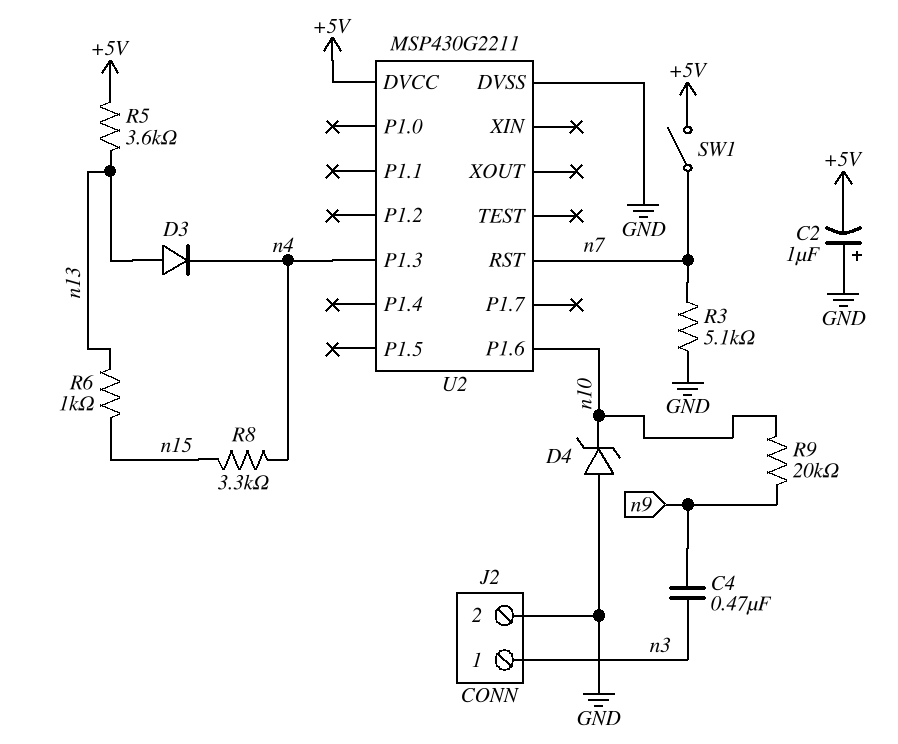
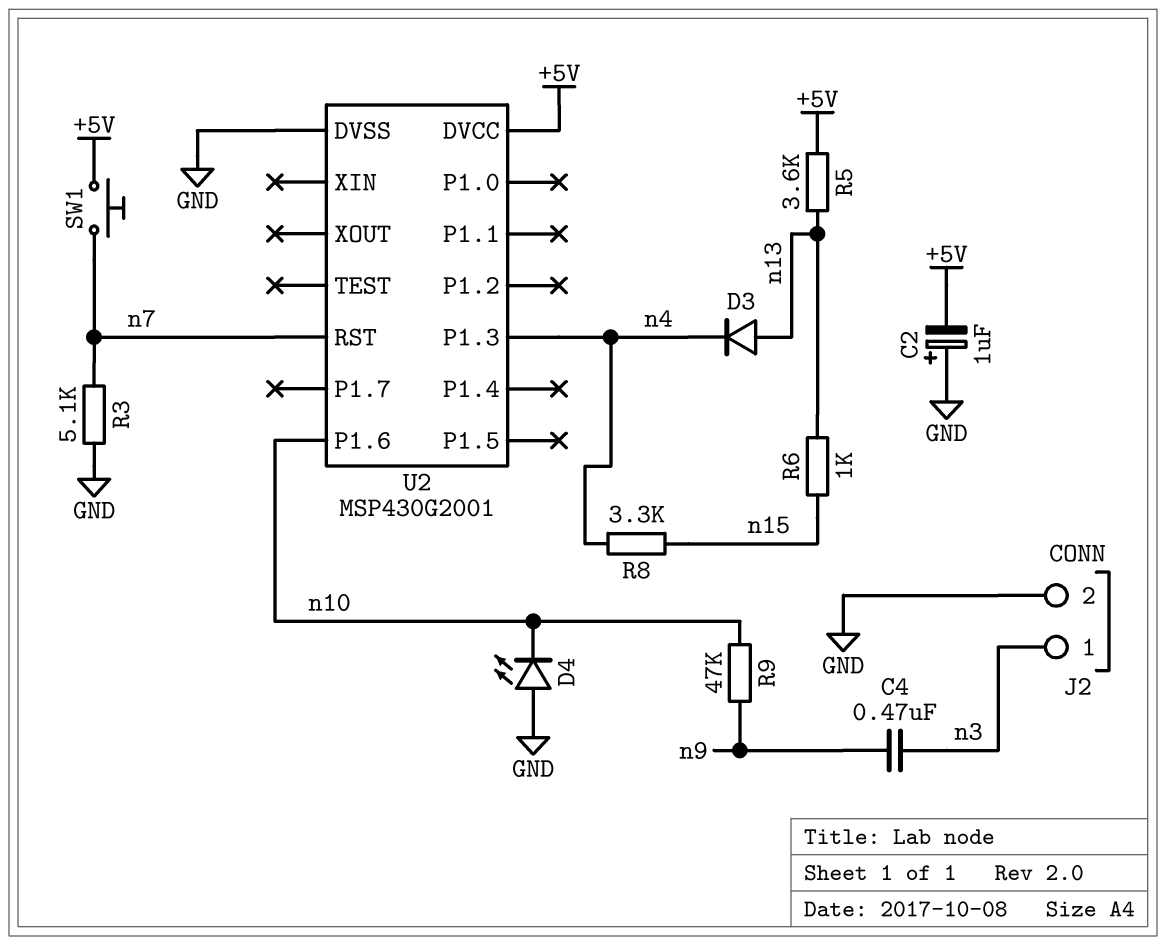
D4: zener (A GND, K n10) -> LED (A GND, K n10)
R9: 20k (n9, n10) -> 47k (n9, n10)
SW1: switch (+5V, n7) -> button (+5V, n7)
U2: MSP430G2211 -> MSP430G2001

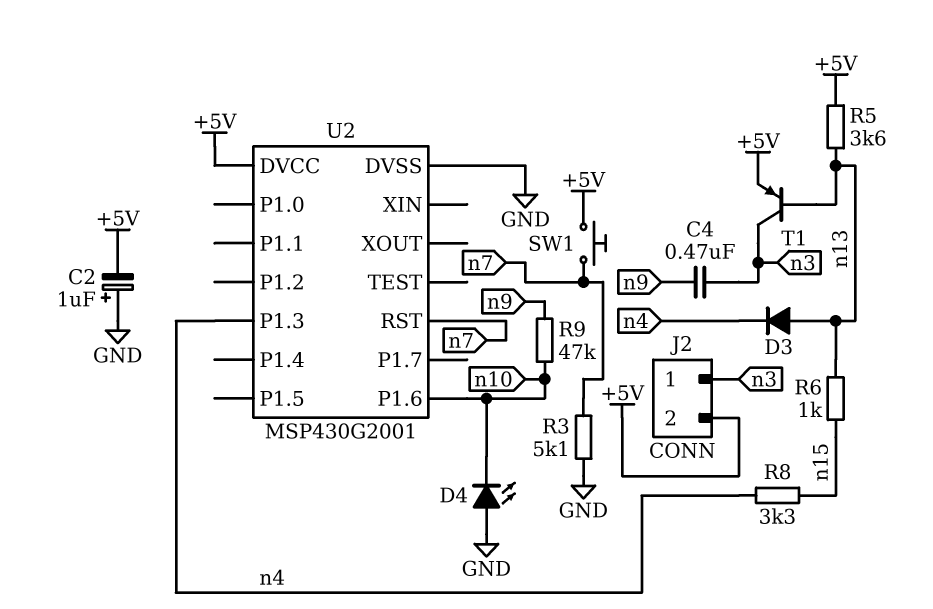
J2 pin 2: GND -> +5V
T1: none -> PNP (B n13, C n3, E +5V)

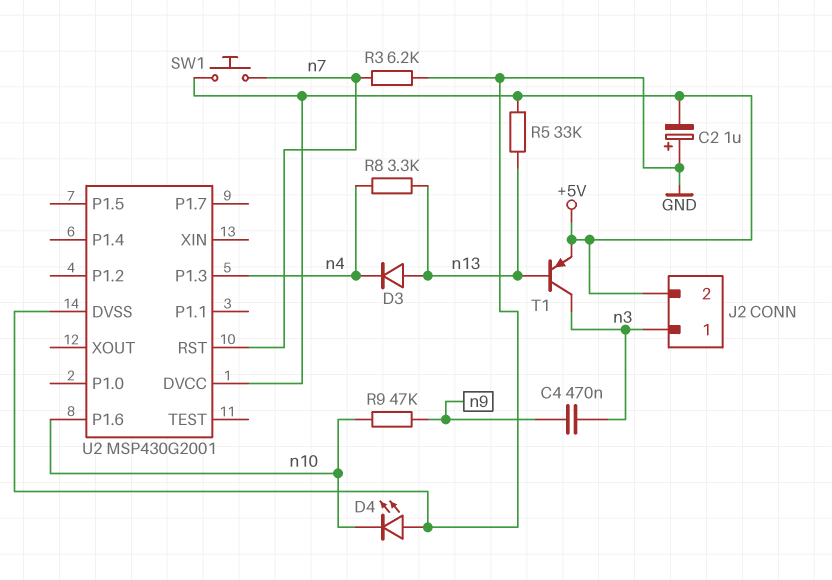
R3: 5.1k (GND, n7) -> 6.2k (GND, n7)
R5: 3.6k (+5V, n13) -> 33k (+5V, n13)
R6: 1k (n13, n15) -> none
R8: 3.3k (n4, n15) -> 3.3k (n4, n13)

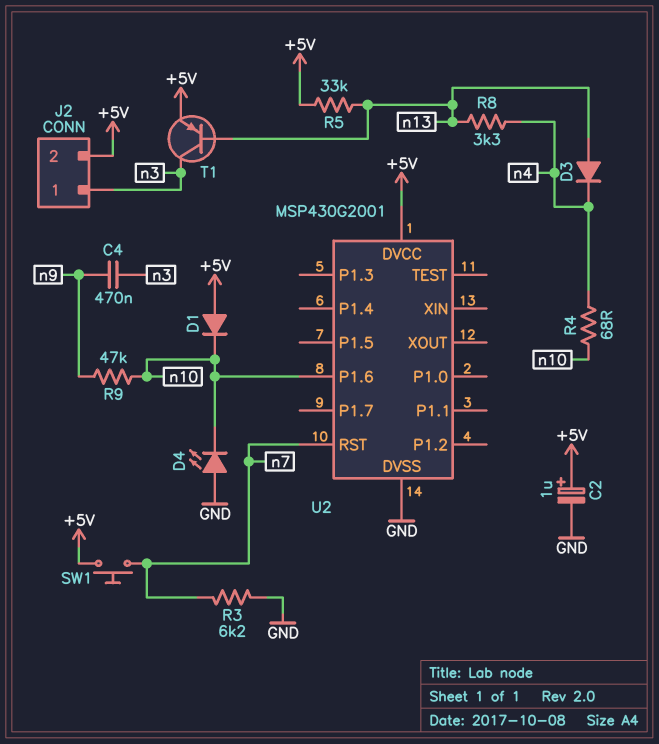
C2: 1uF (plus GND, minus +5V) -> 1uF (plus +5V, minus GND)
D1: none -> diode (A +5V, K n10)
R4: none -> 68 (n4, n10)
U2 pin P1.3: n4 -> none

